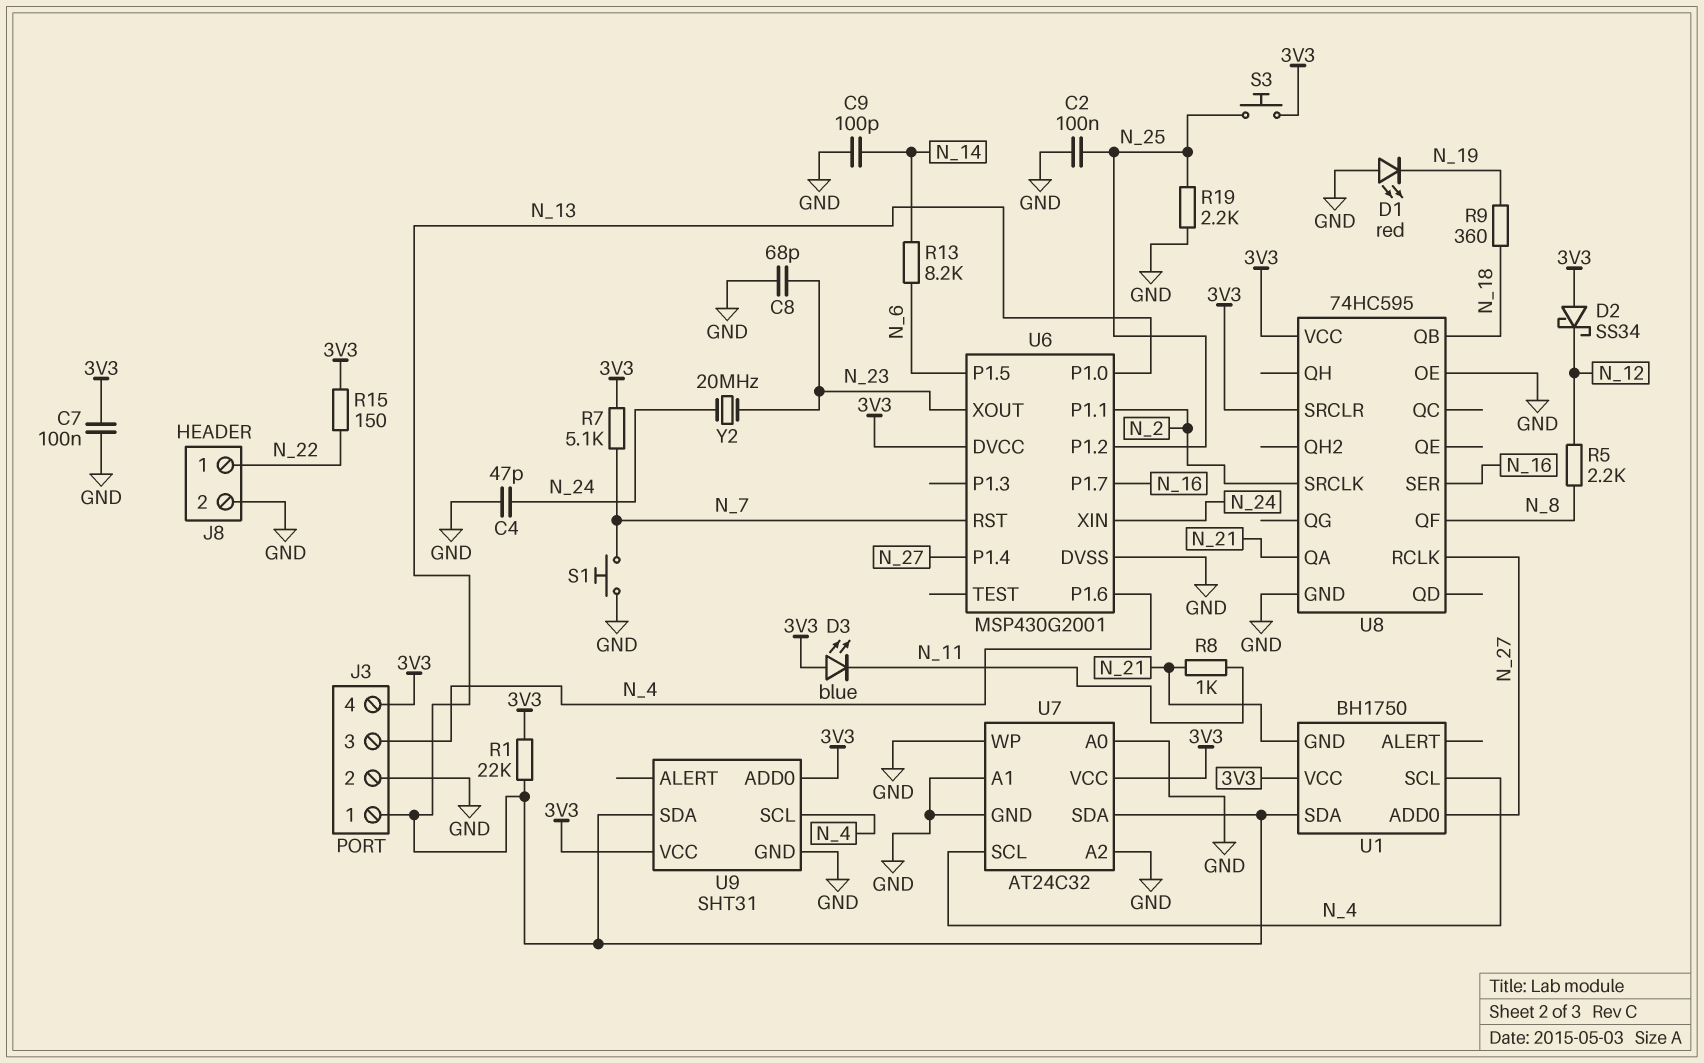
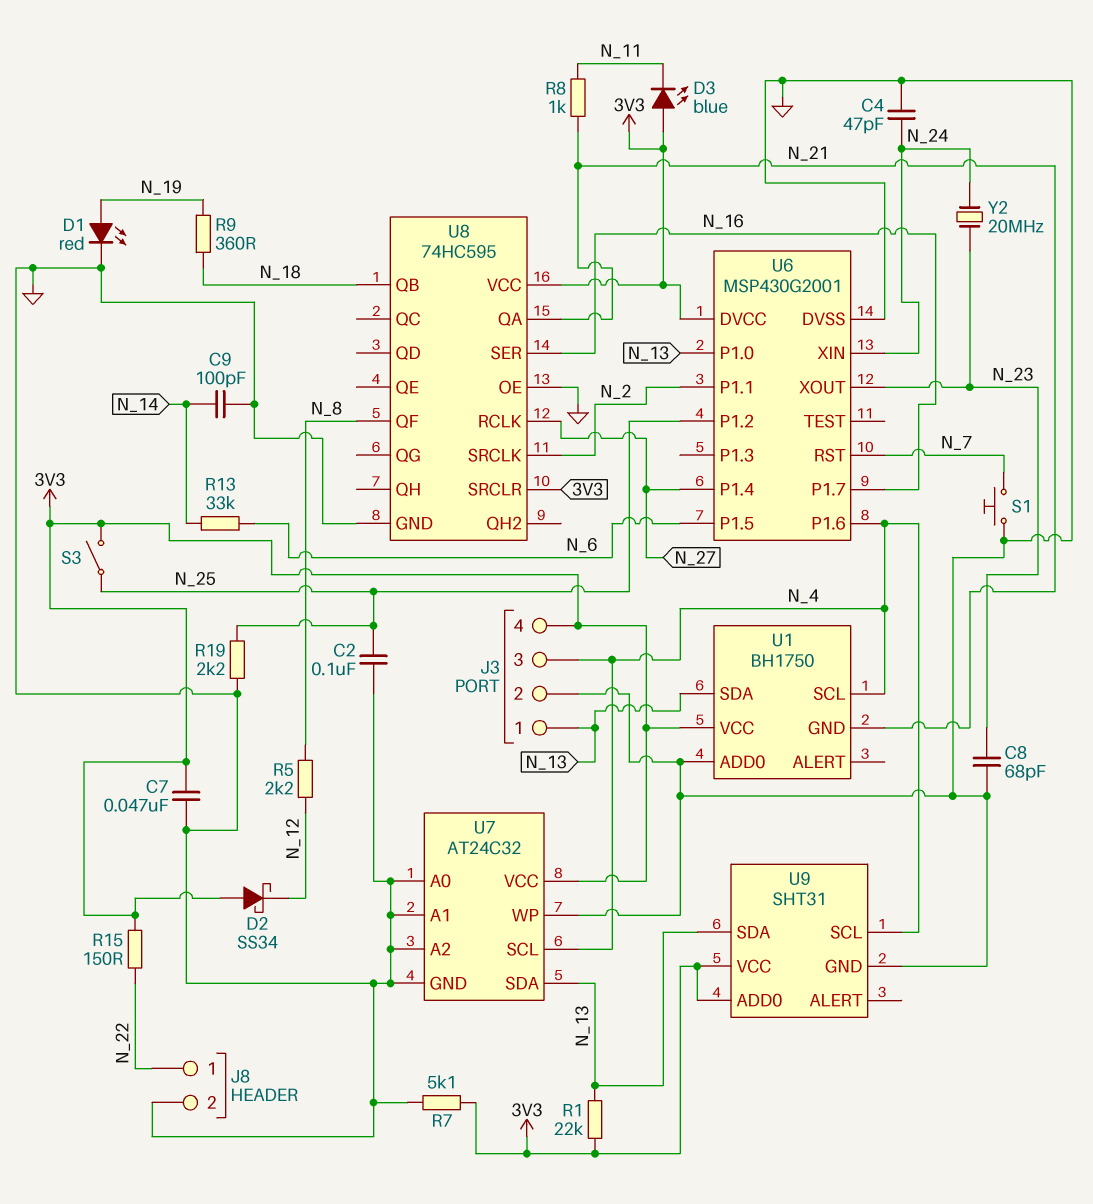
C7: 100nF (3V3, GND) -> 47nF (3V3, GND)
D1: LED red (A GND, K N_19) -> LED red (A N_19, K GND)
R7: 5.1k (3V3, N_7) -> 5.1k (3V3, GND)
R13: 8.2k (N_6, N_14) -> 33k (N_6, N_14)
S3: button (3V3, N_25) -> switch (3V3, N_25)
U1 pin ADD0: N_27 -> GND

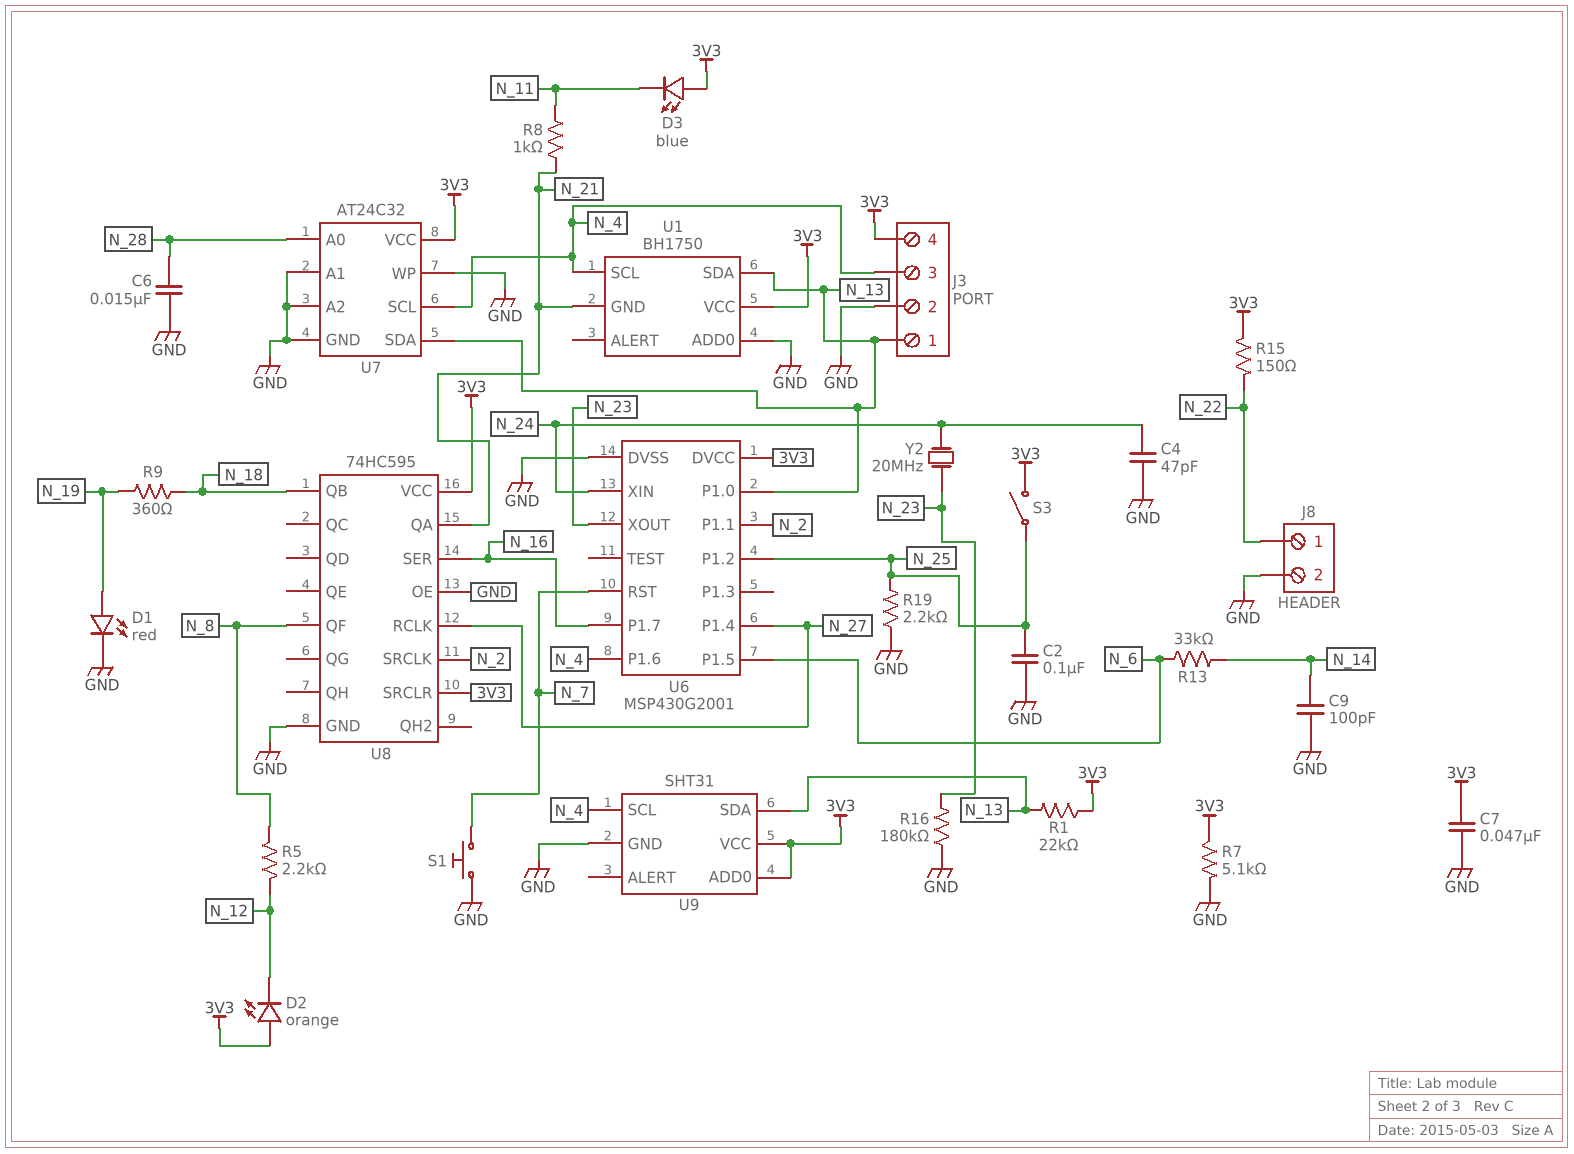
C6: none -> 15nF (GND, N_28)
C8: 68pF (GND, N_23) -> none
D2: schottky SS34 (A 3V3, K N_12) -> LED orange (A 3V3, K N_12)
R16: none -> 180k (GND, N_23)
U7 pin A0: GND -> N_28

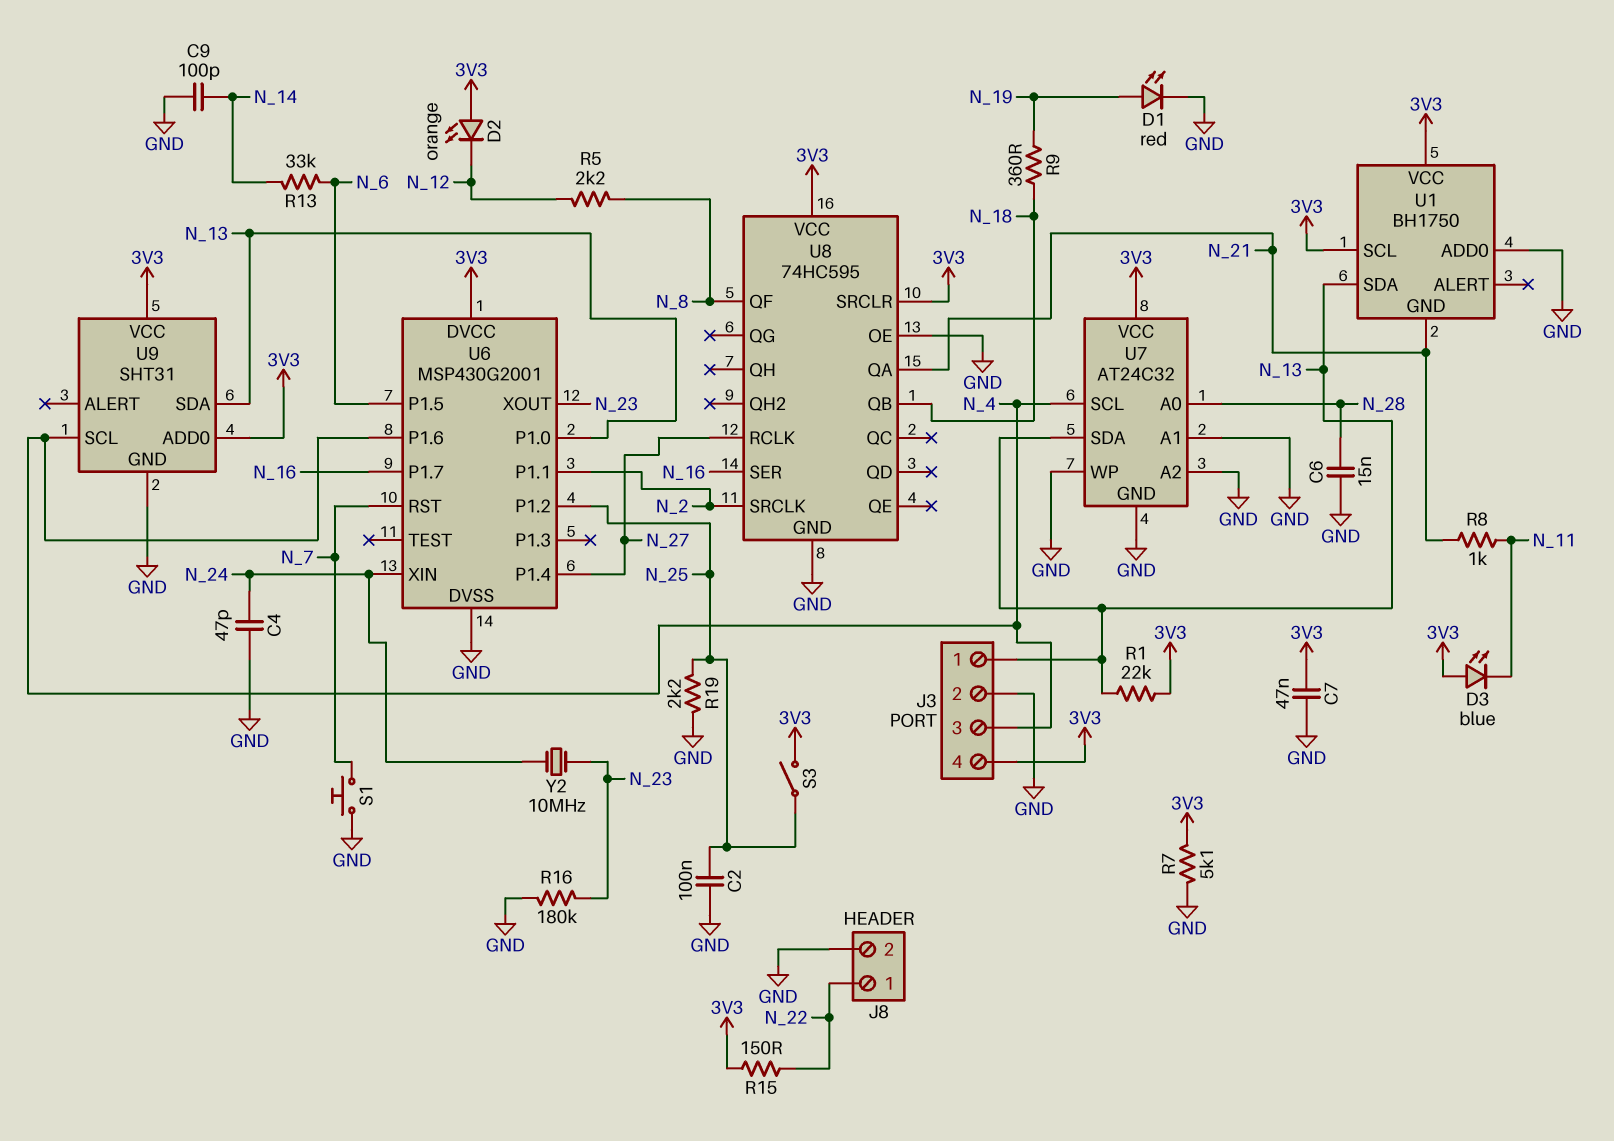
U1 pin SCL: N_4 -> 3V3
Y2: 20MHz (N_23, N_24) -> 10MHz (N_23, N_24)

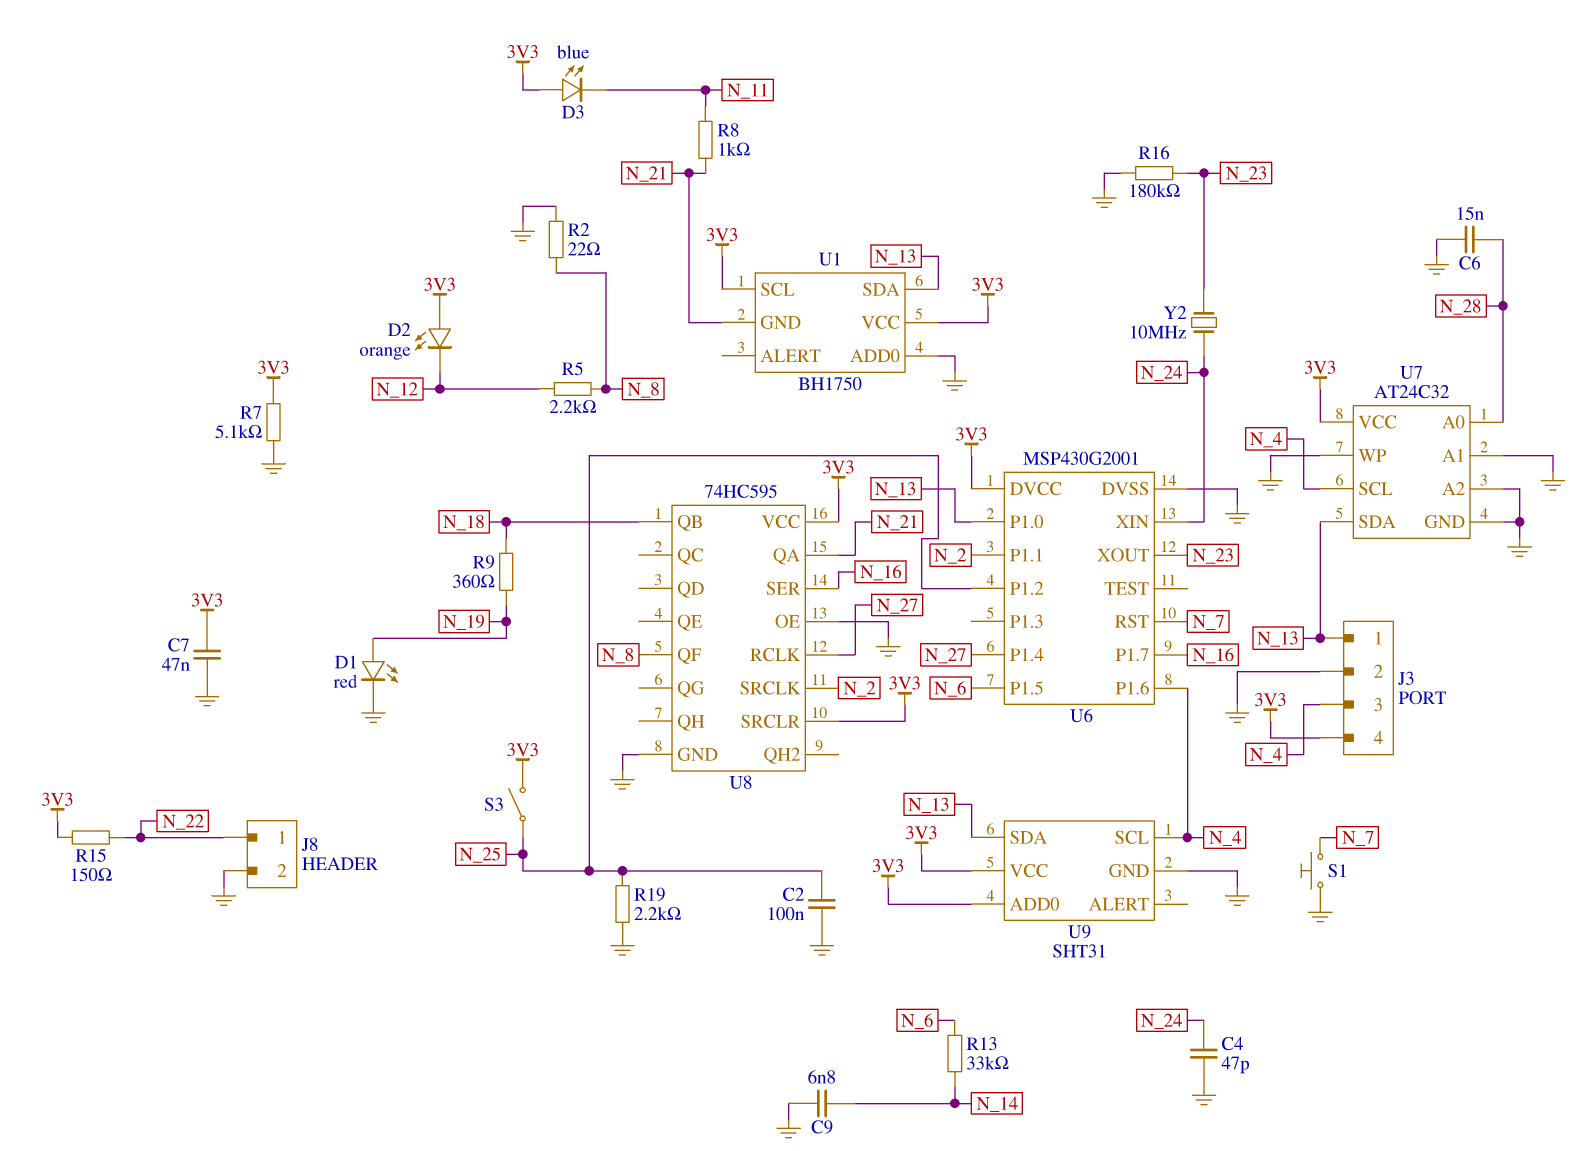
C9: 100pF (GND, N_14) -> 6.8nF (GND, N_14)
R1: 22k (3V3, N_13) -> none
R2: none -> 22 (GND, N_8)

